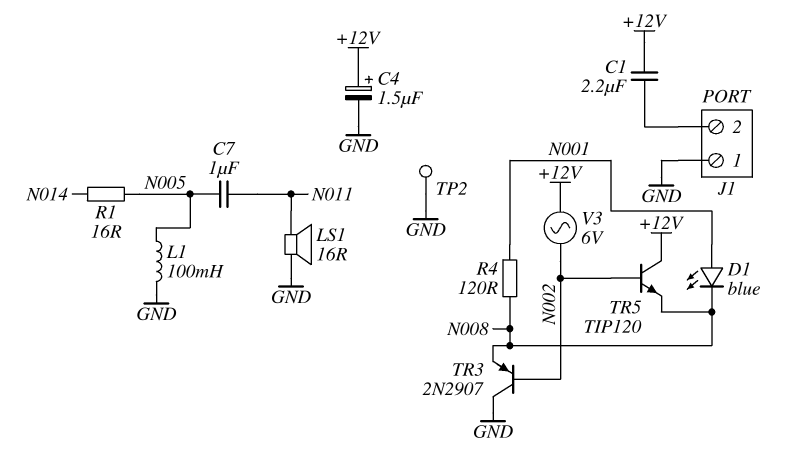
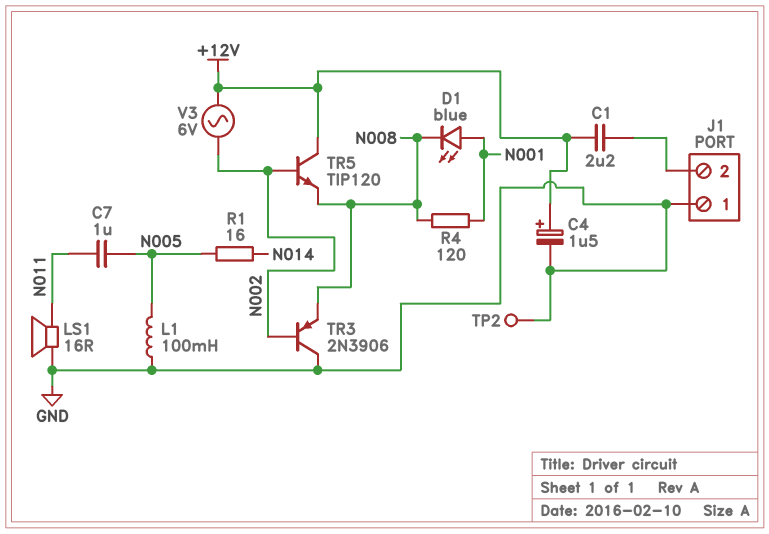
TR3: PNP 2N2907 (B N002, C GND, E N008) -> PNP 2N3906 (B N002, C GND, E N008)

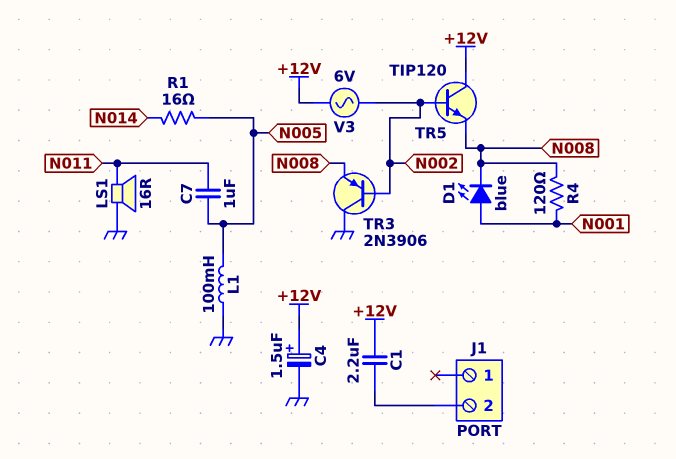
J1 pin 1: GND -> none
TP2: test point (GND) -> none

